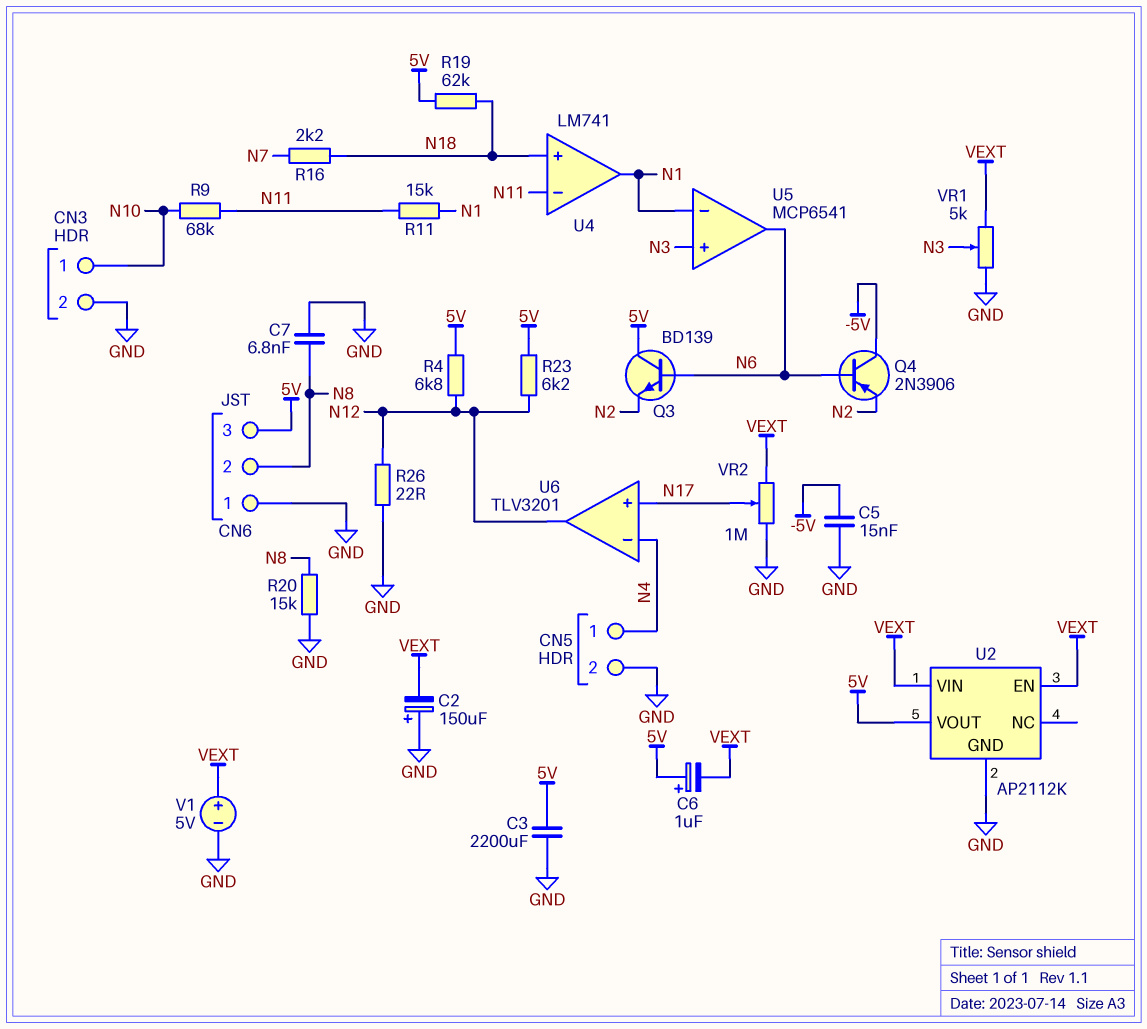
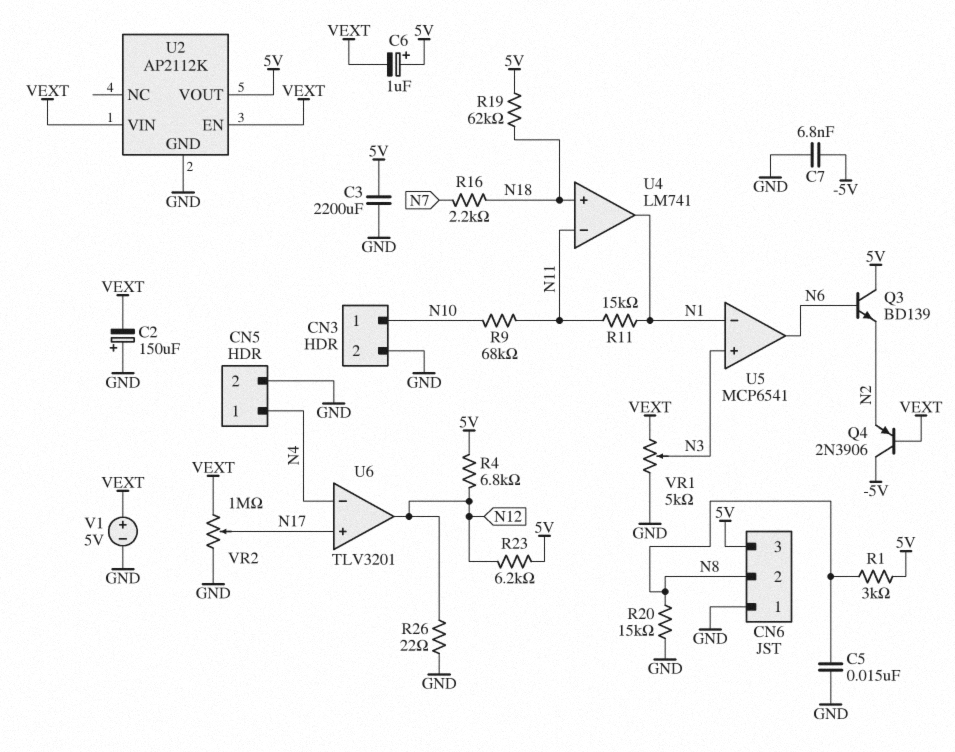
C5: 15nF (-5V, GND) -> 15nF (GND, N8)
C7: 6.8nF (GND, N8) -> 6.8nF (-5V, GND)
Q4: PNP 2N3906 (B N6, C -5V, E N2) -> PNP 2N3906 (B VEXT, C -5V, E N2)
R1: none -> 3k (5V, N8)

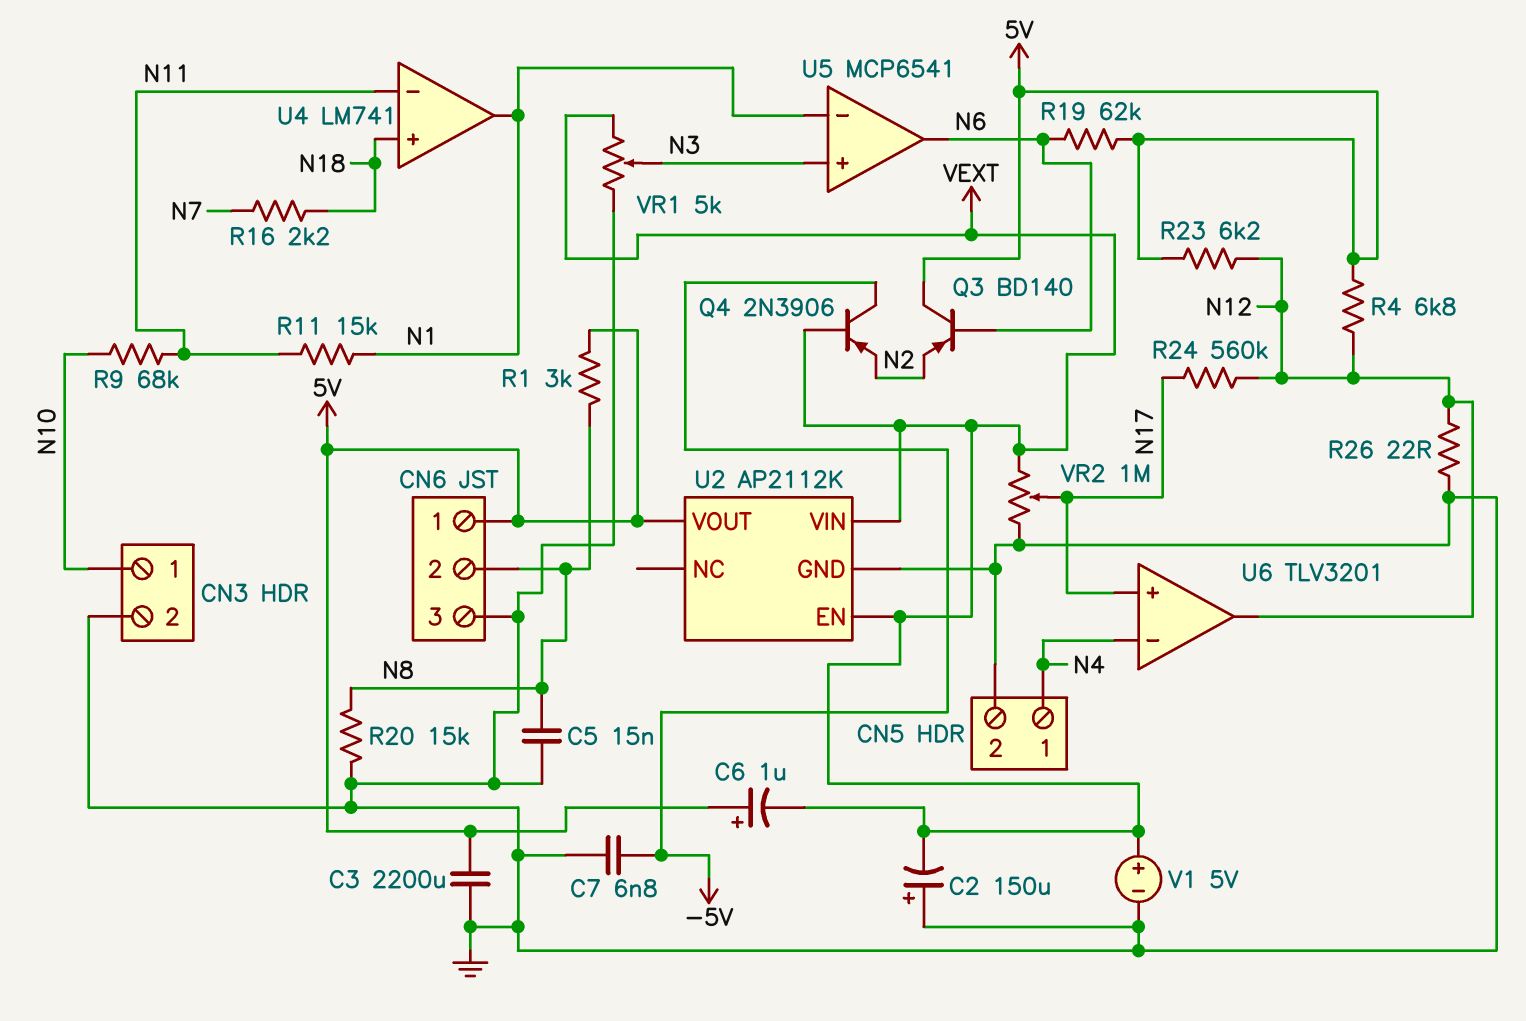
CN6 pin 1: GND -> 5V
CN6 pin 3: 5V -> GND
Q3: NPN BD139 (B N6, C 5V, E N2) -> PNP BD140 (B N6, C 5V, E N2)
R19: 62k (5V, N18) -> 62k (5V, N6)
R24: none -> 560k (N12, N17)

